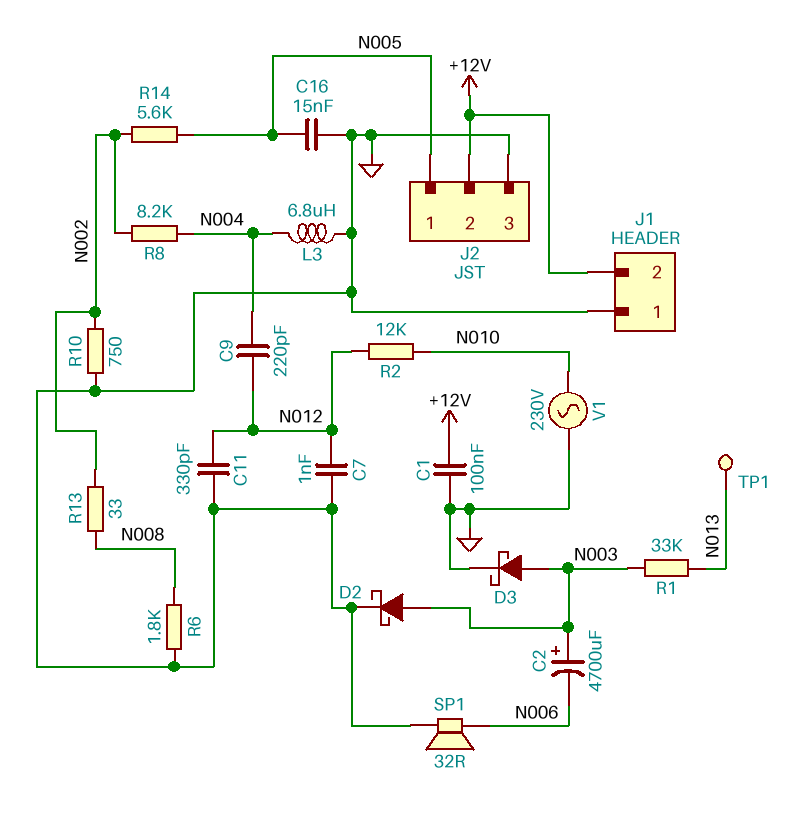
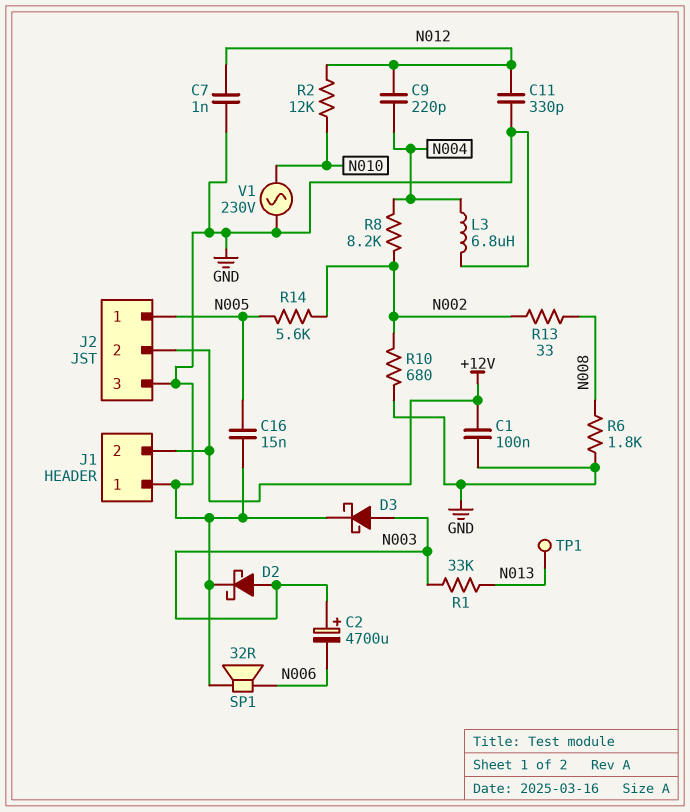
R10: 750 (GND, N002) -> 680 (GND, N002)

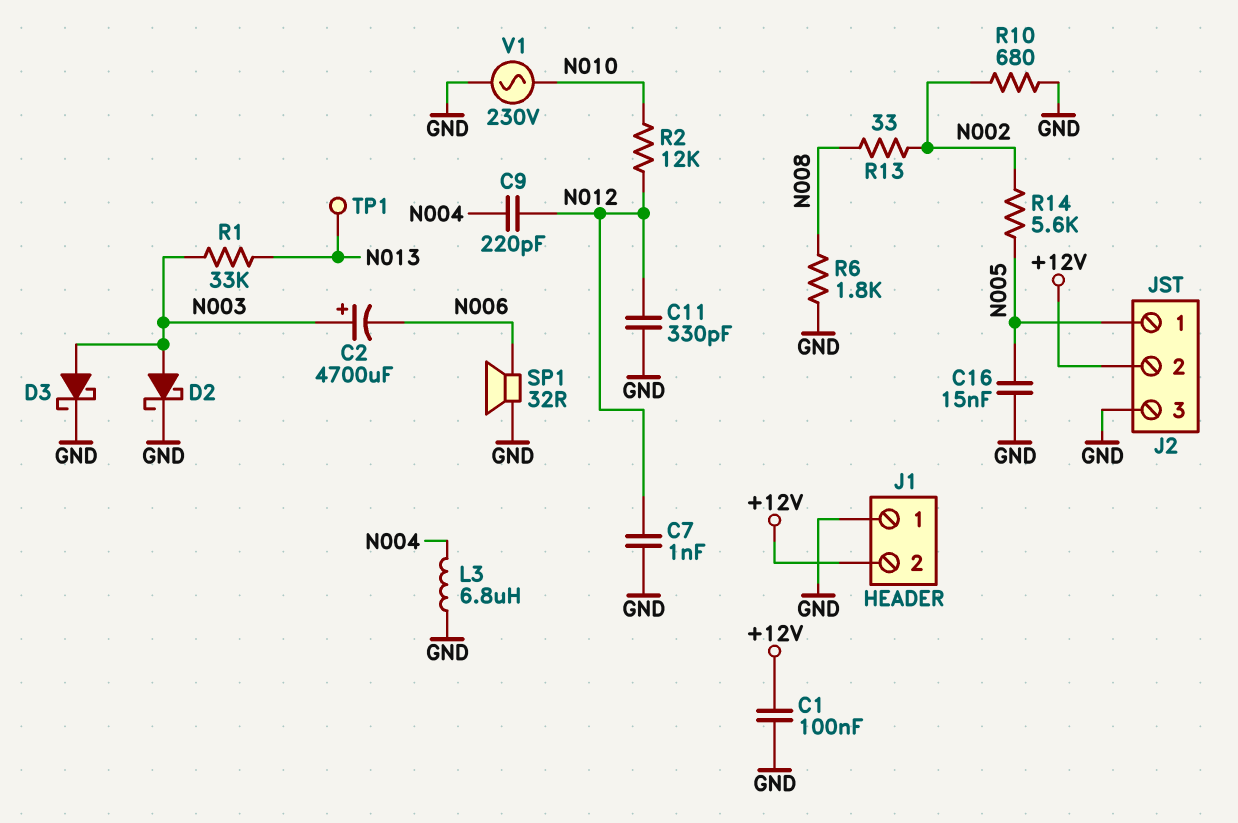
R8: 8.2k (N002, N004) -> none

